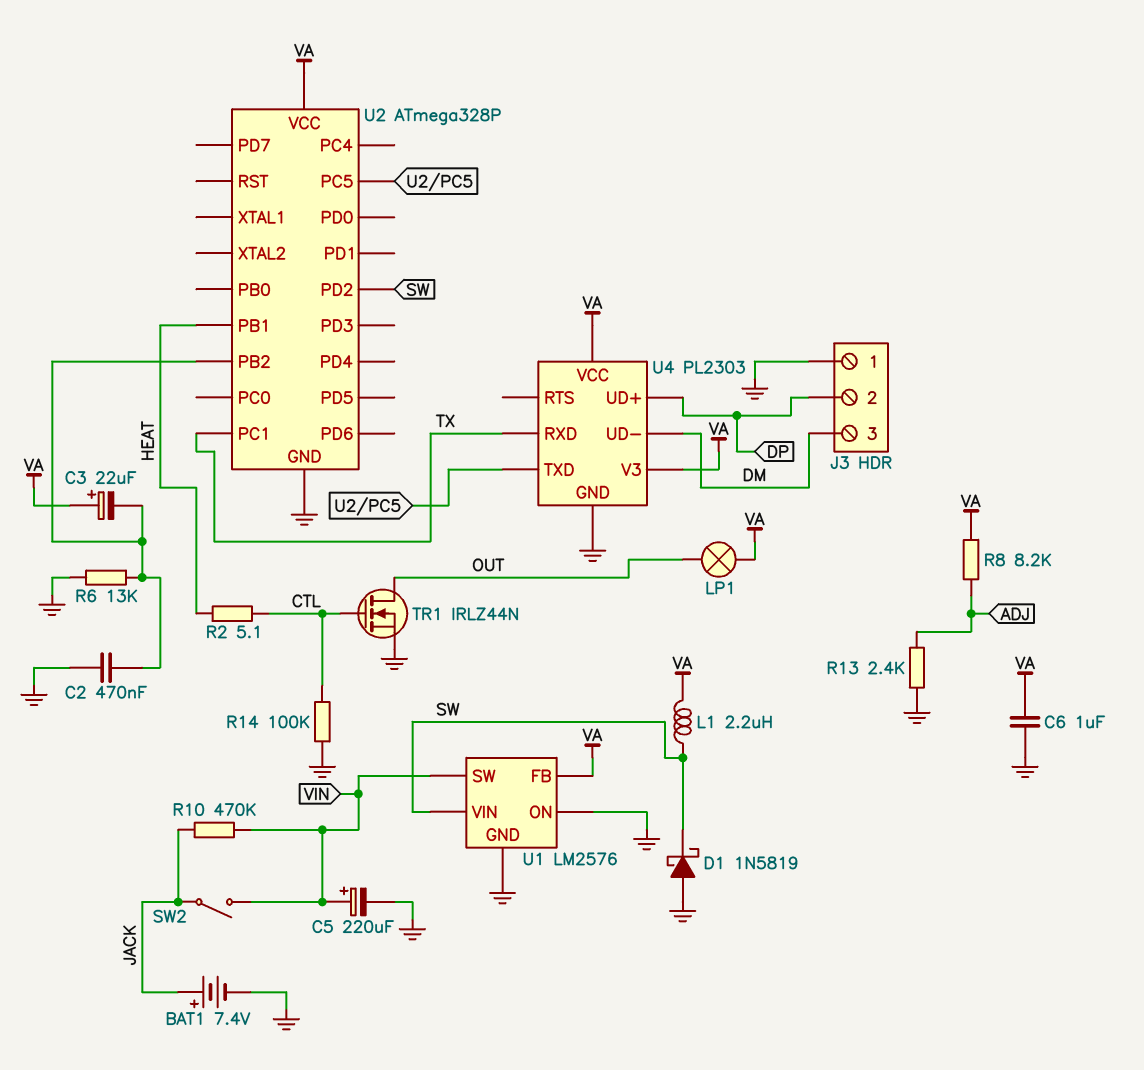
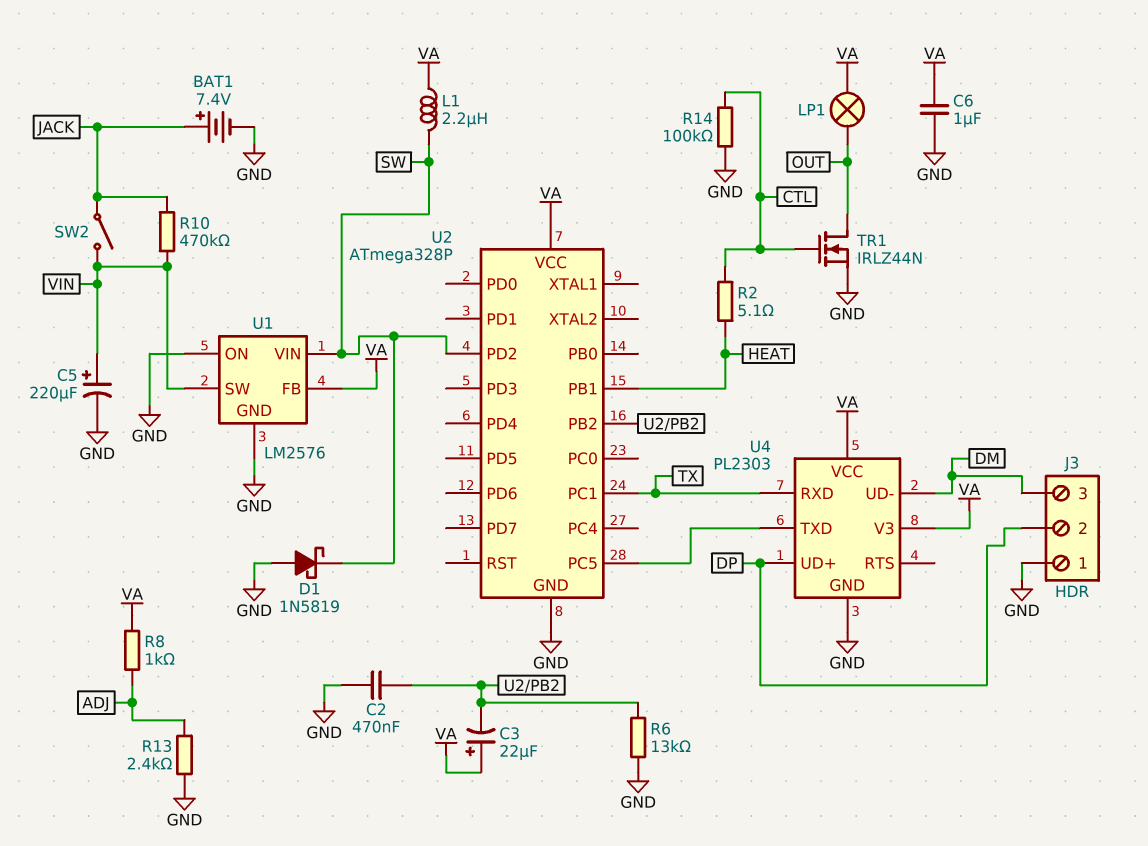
R8: 8.2k (ADJ, VA) -> 1k (ADJ, VA)

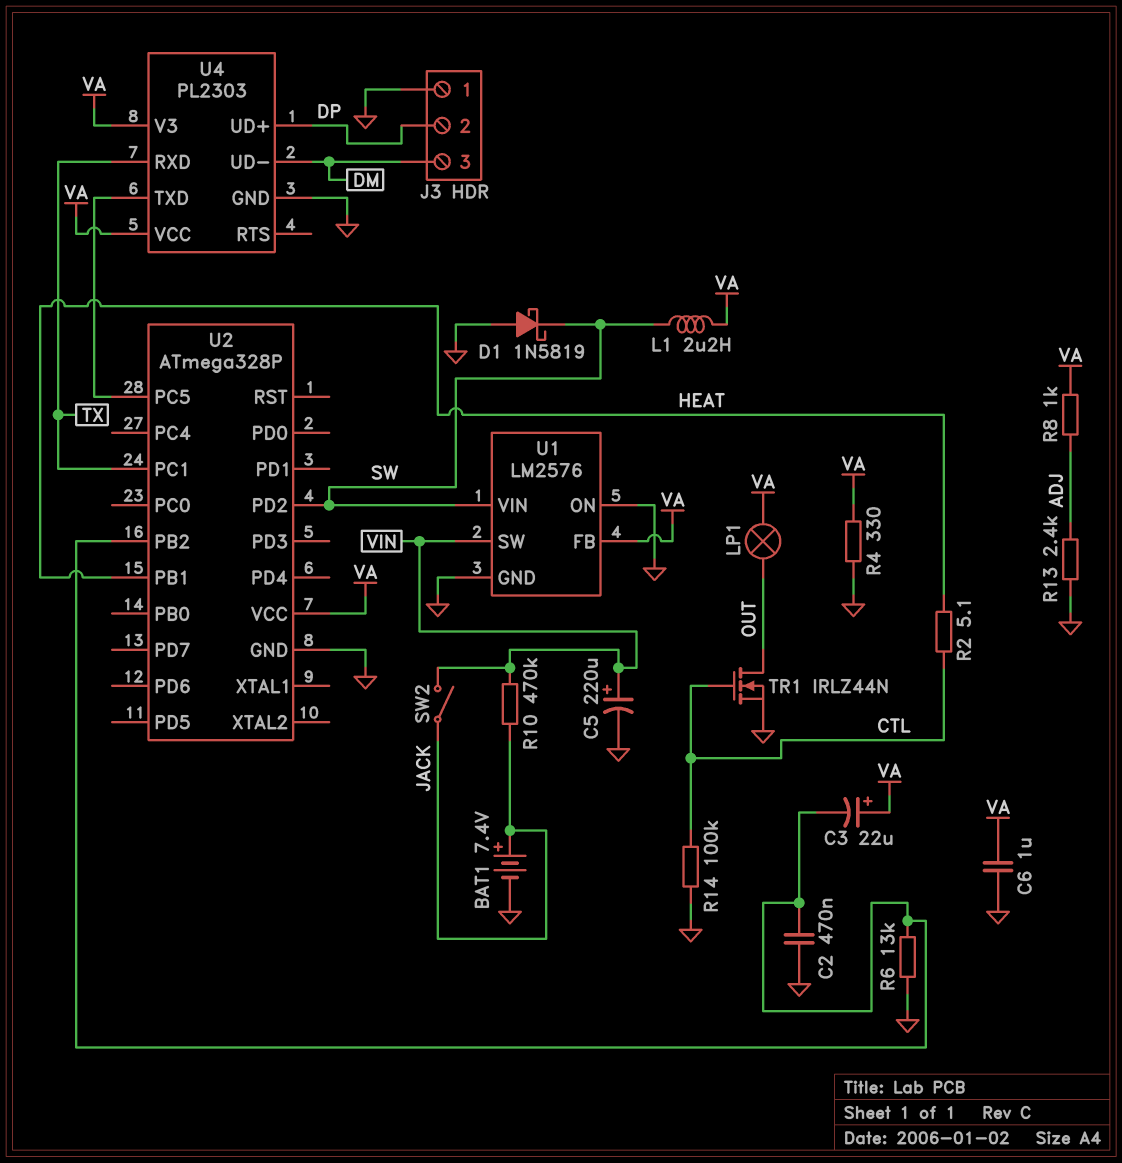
R4: none -> 330 (GND, VA)

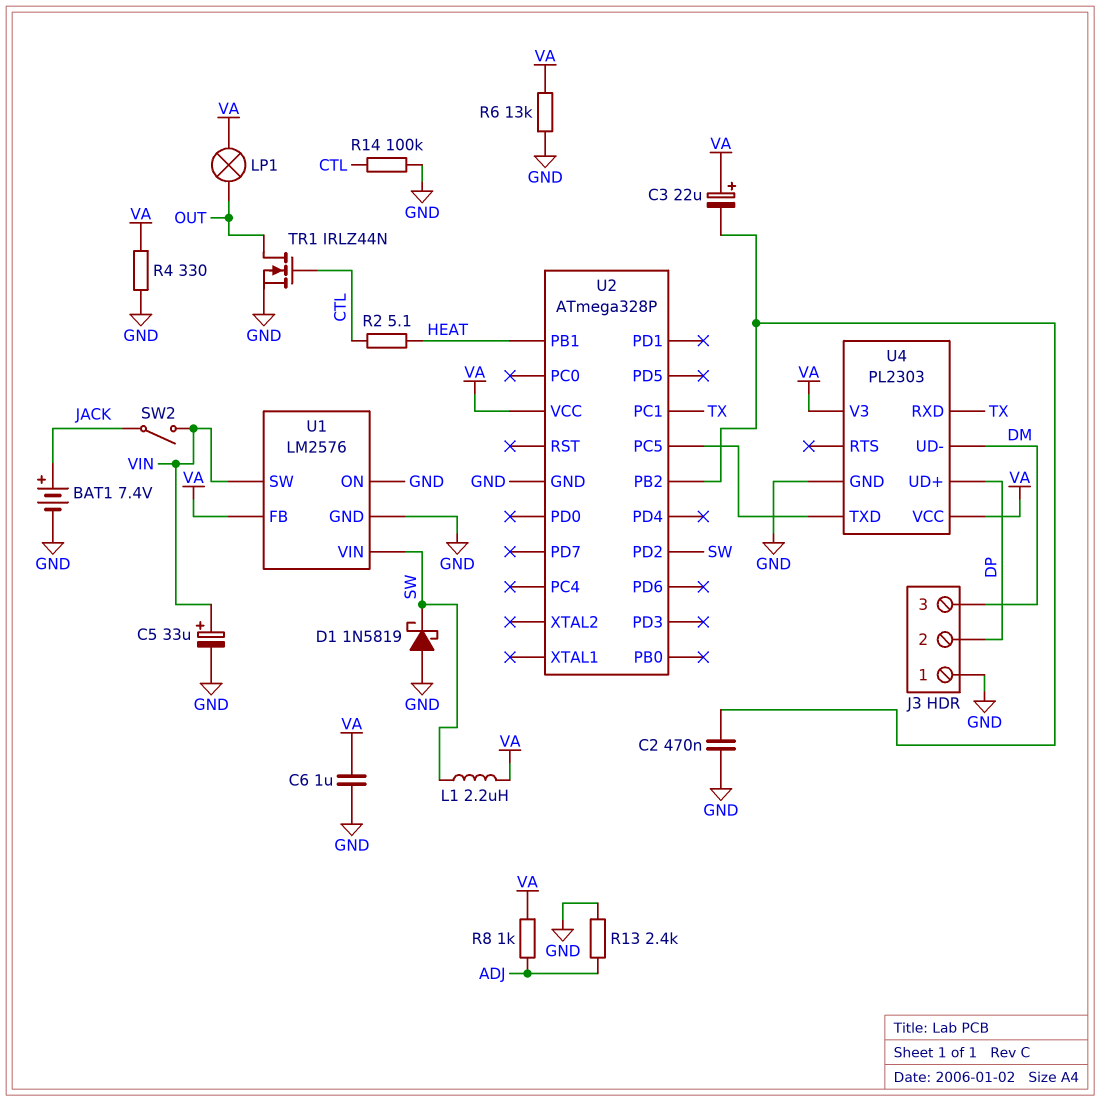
C5: 220uF (plus VIN, minus GND) -> 33uF (plus VIN, minus GND)
R6: 13k (GND, U2/PB2) -> 13k (GND, VA)
R10: 470k (JACK, VIN) -> none

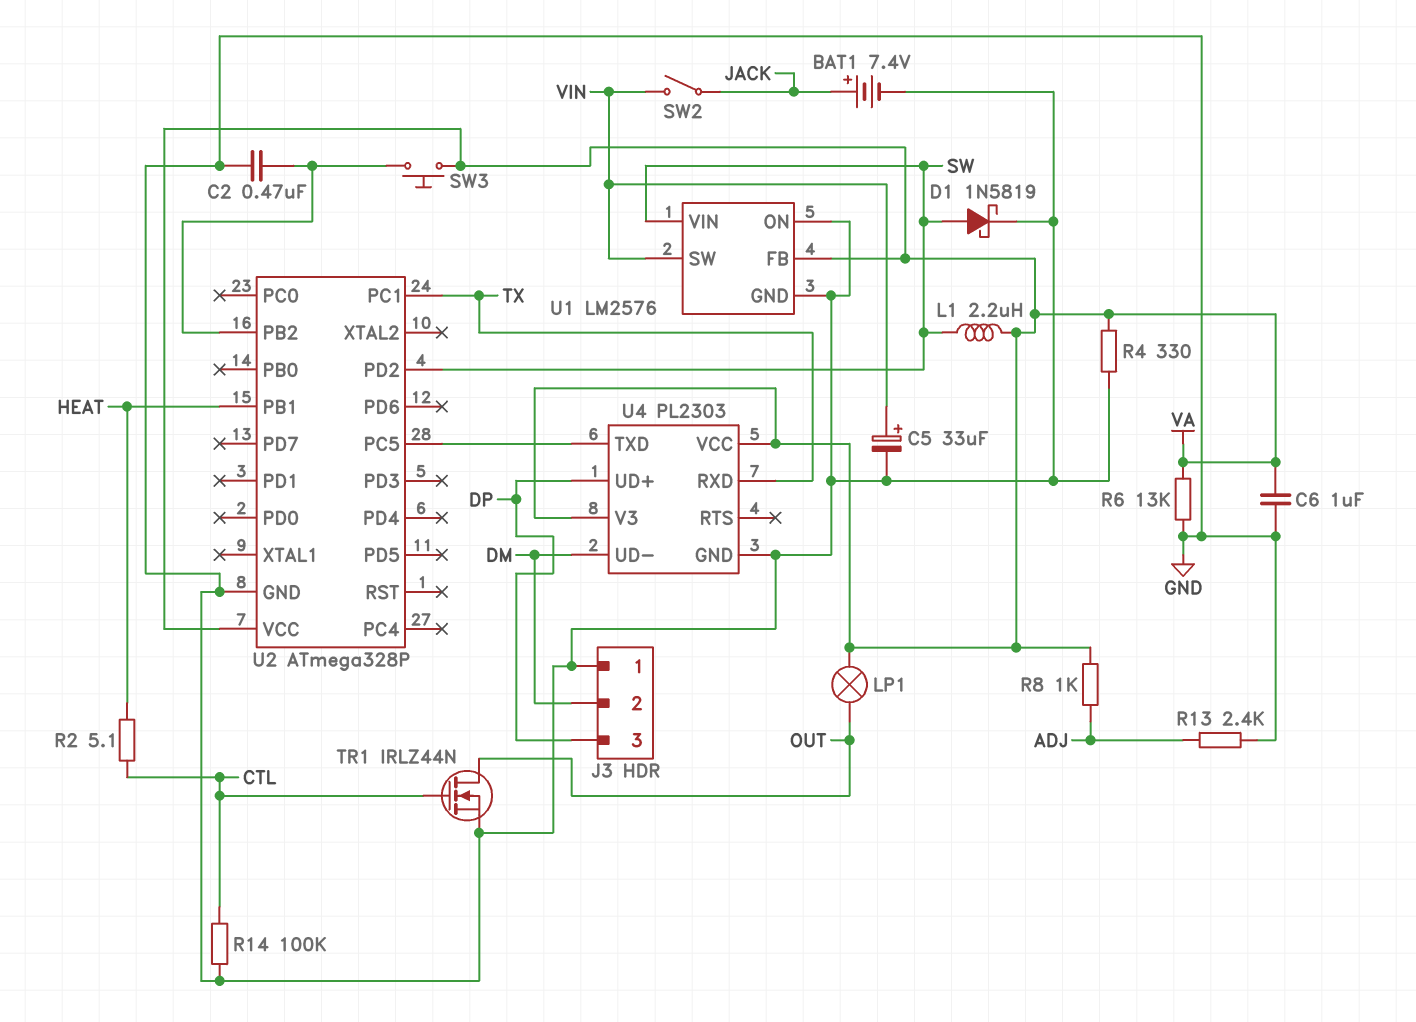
C3: 22uF (plus VA, minus U2/PB2) -> none
D1: schottky 1N5819 (A GND, K SW) -> schottky 1N5819 (A SW, K GND)
J3 pin 2: DP -> DM
J3 pin 3: DM -> DP
SW3: none -> button (U2/PB2, VA)

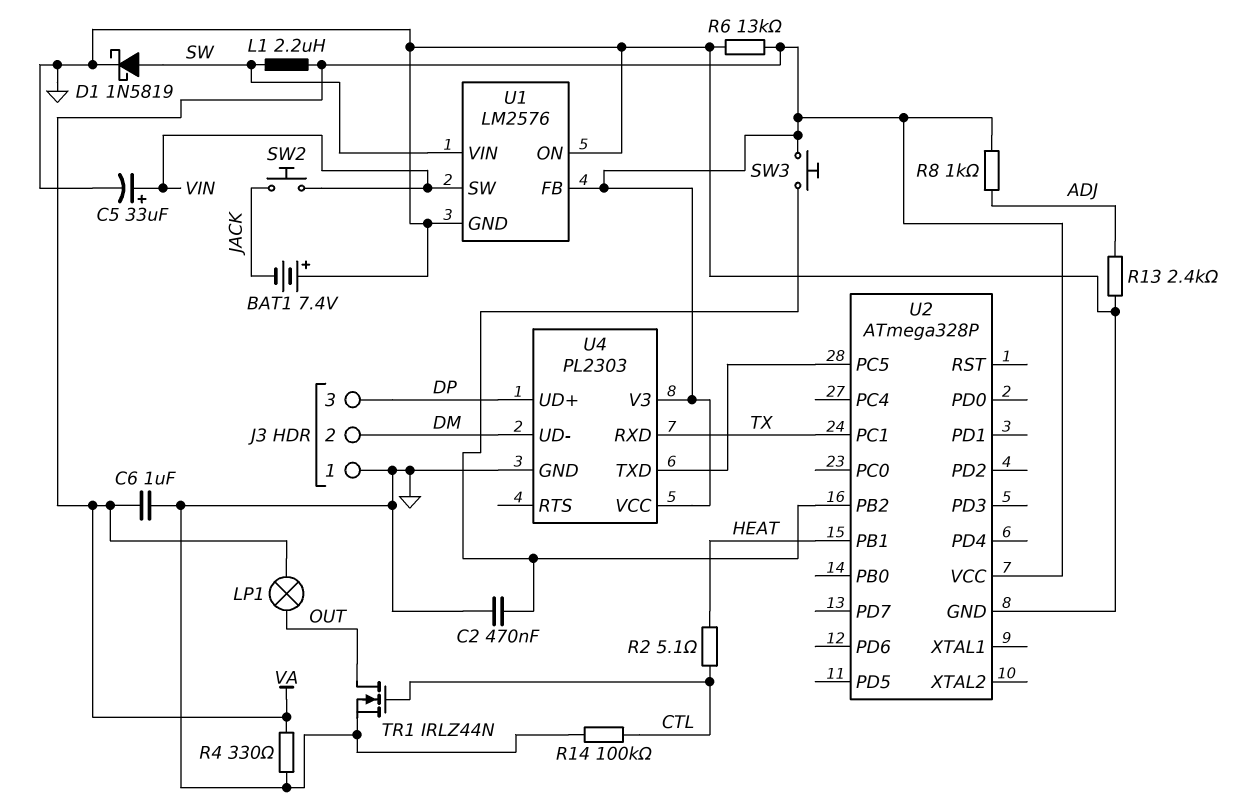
BAT1: 7.4V (plus JACK, minus GND) -> 7.4V (plus GND, minus JACK)
SW2: switch (JACK, VIN) -> button (JACK, VIN)
U2 pin PD2: SW -> none

